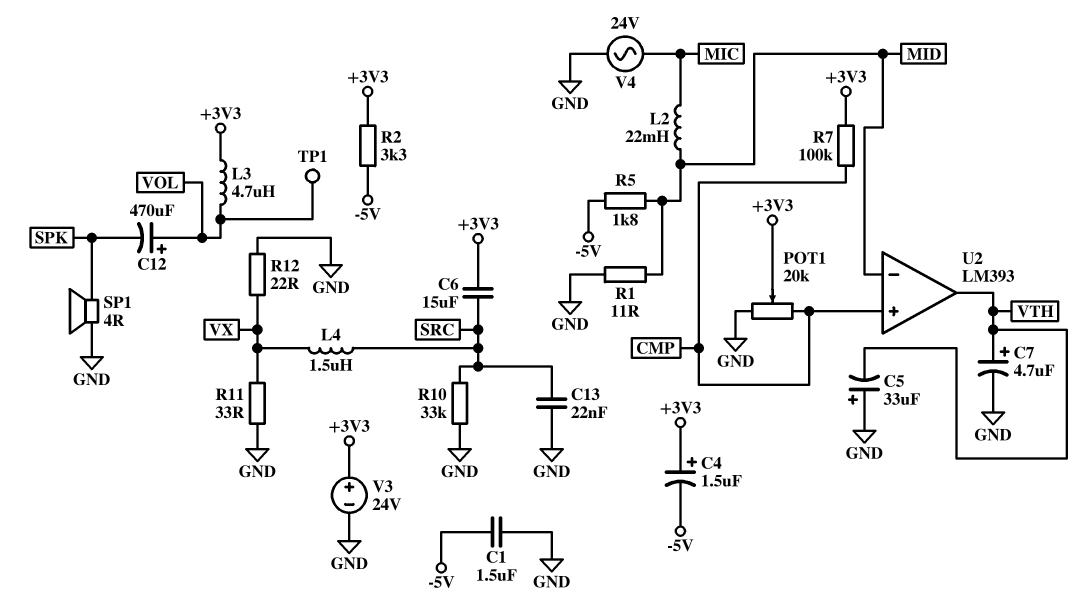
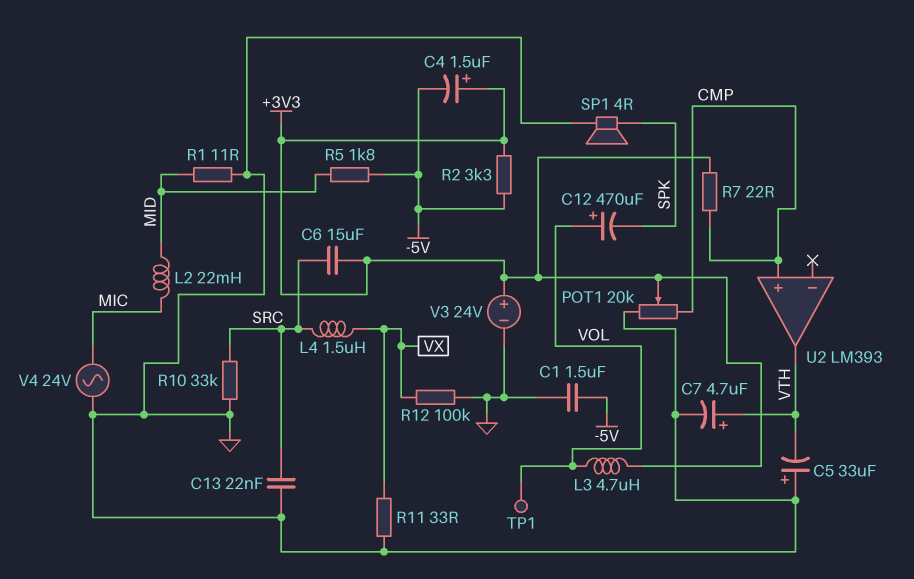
R7: 100k (+3V3, CMP) -> 22 (+3V3, CMP)
R12: 22 (GND, VX) -> 100k (GND, VX)
U2 pin in-: MID -> none

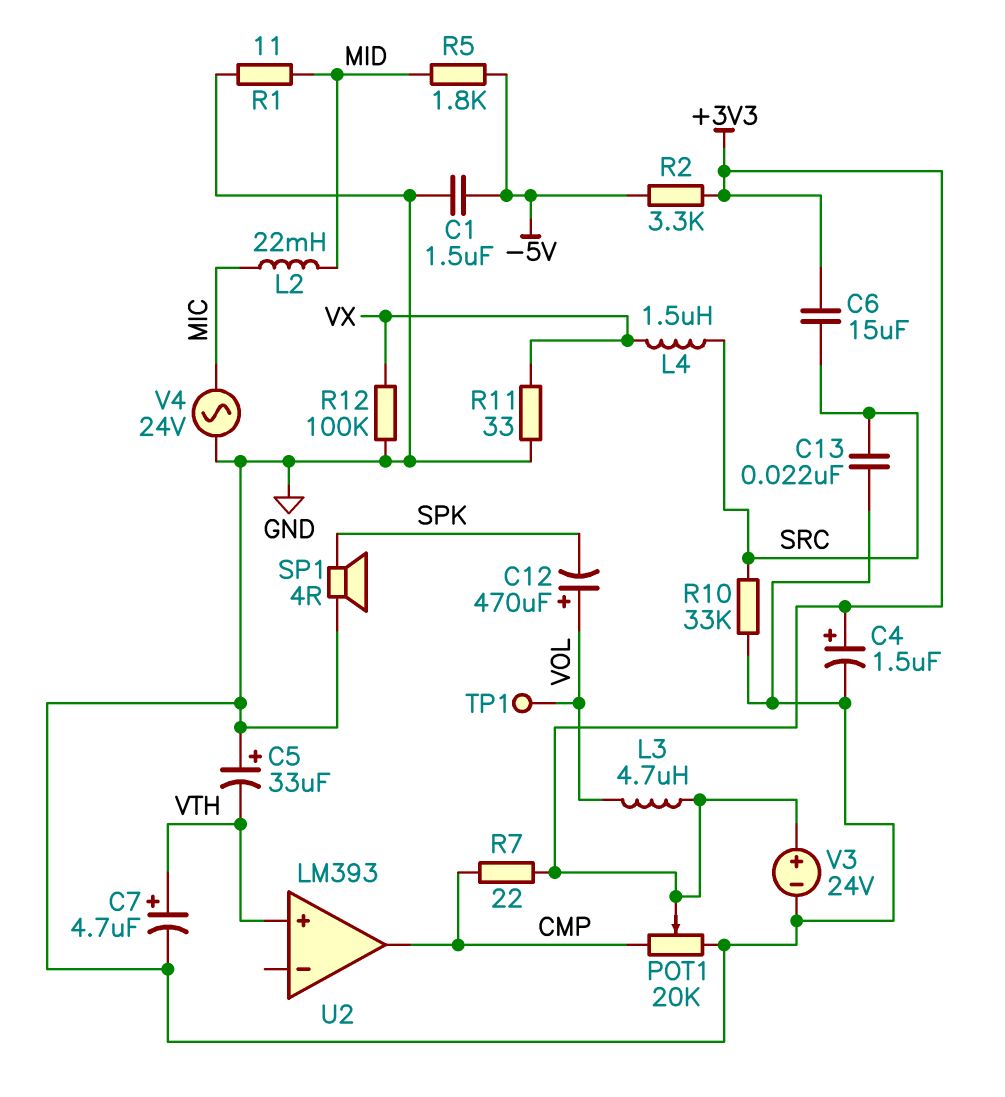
C4: 1.5uF (plus +3V3, minus -5V) -> 1.5uF (plus +3V3, minus GND)
U2 pin in+: CMP -> VTH
U2 pin out: VTH -> CMP

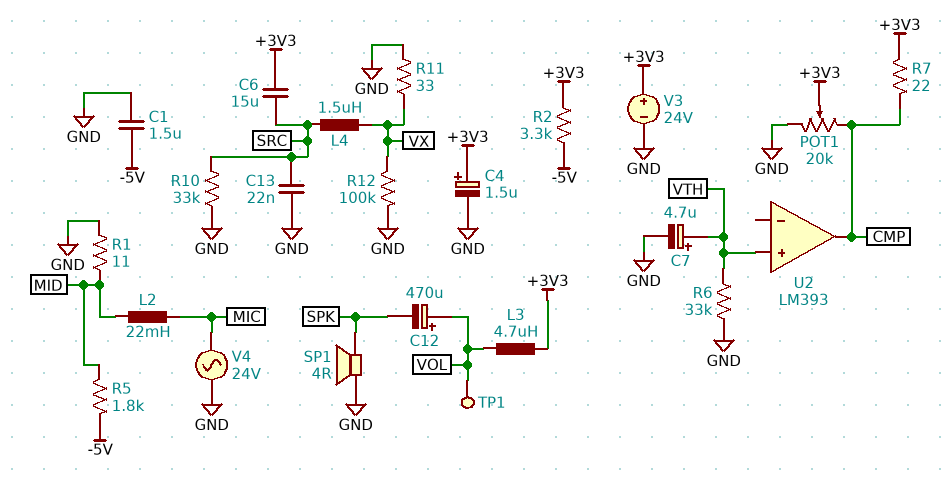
C5: 33uF (plus GND, minus VTH) -> none
R6: none -> 33k (GND, VTH)

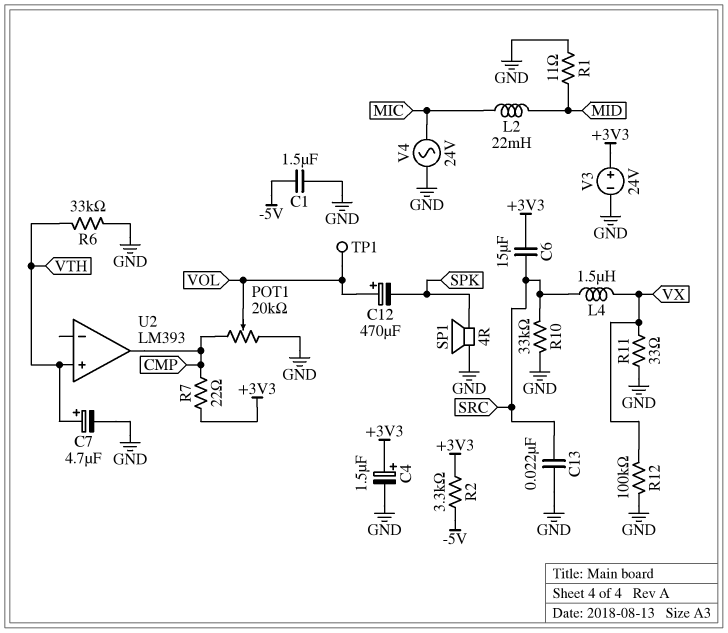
L3: 4.7uH (+3V3, VOL) -> none
POT1: 20k (CMP, GND, wiper +3V3) -> 20k (CMP, GND, wiper VOL)
R5: 1.8k (-5V, MID) -> none

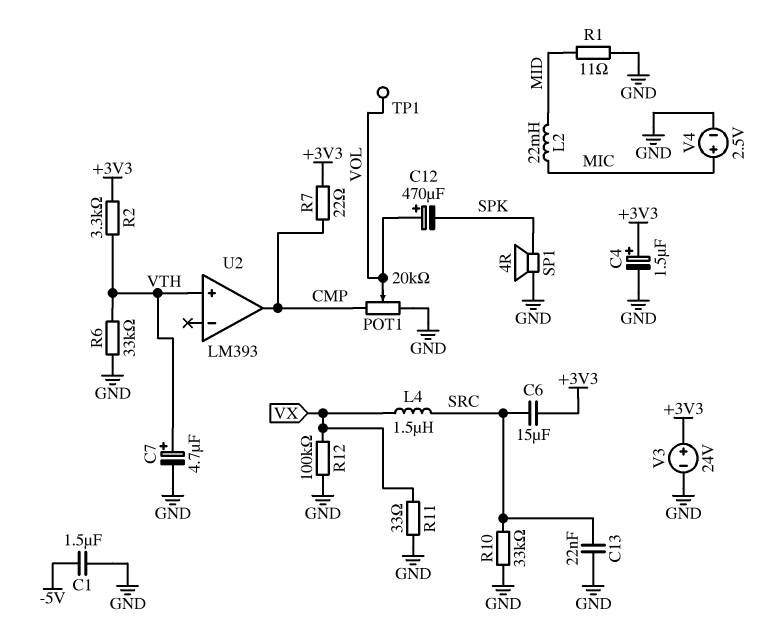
R2: 3.3k (+3V3, -5V) -> 3.3k (+3V3, VTH)
V4: AC 24V (GND, MIC) -> 2.5V (plus MIC, minus GND)

